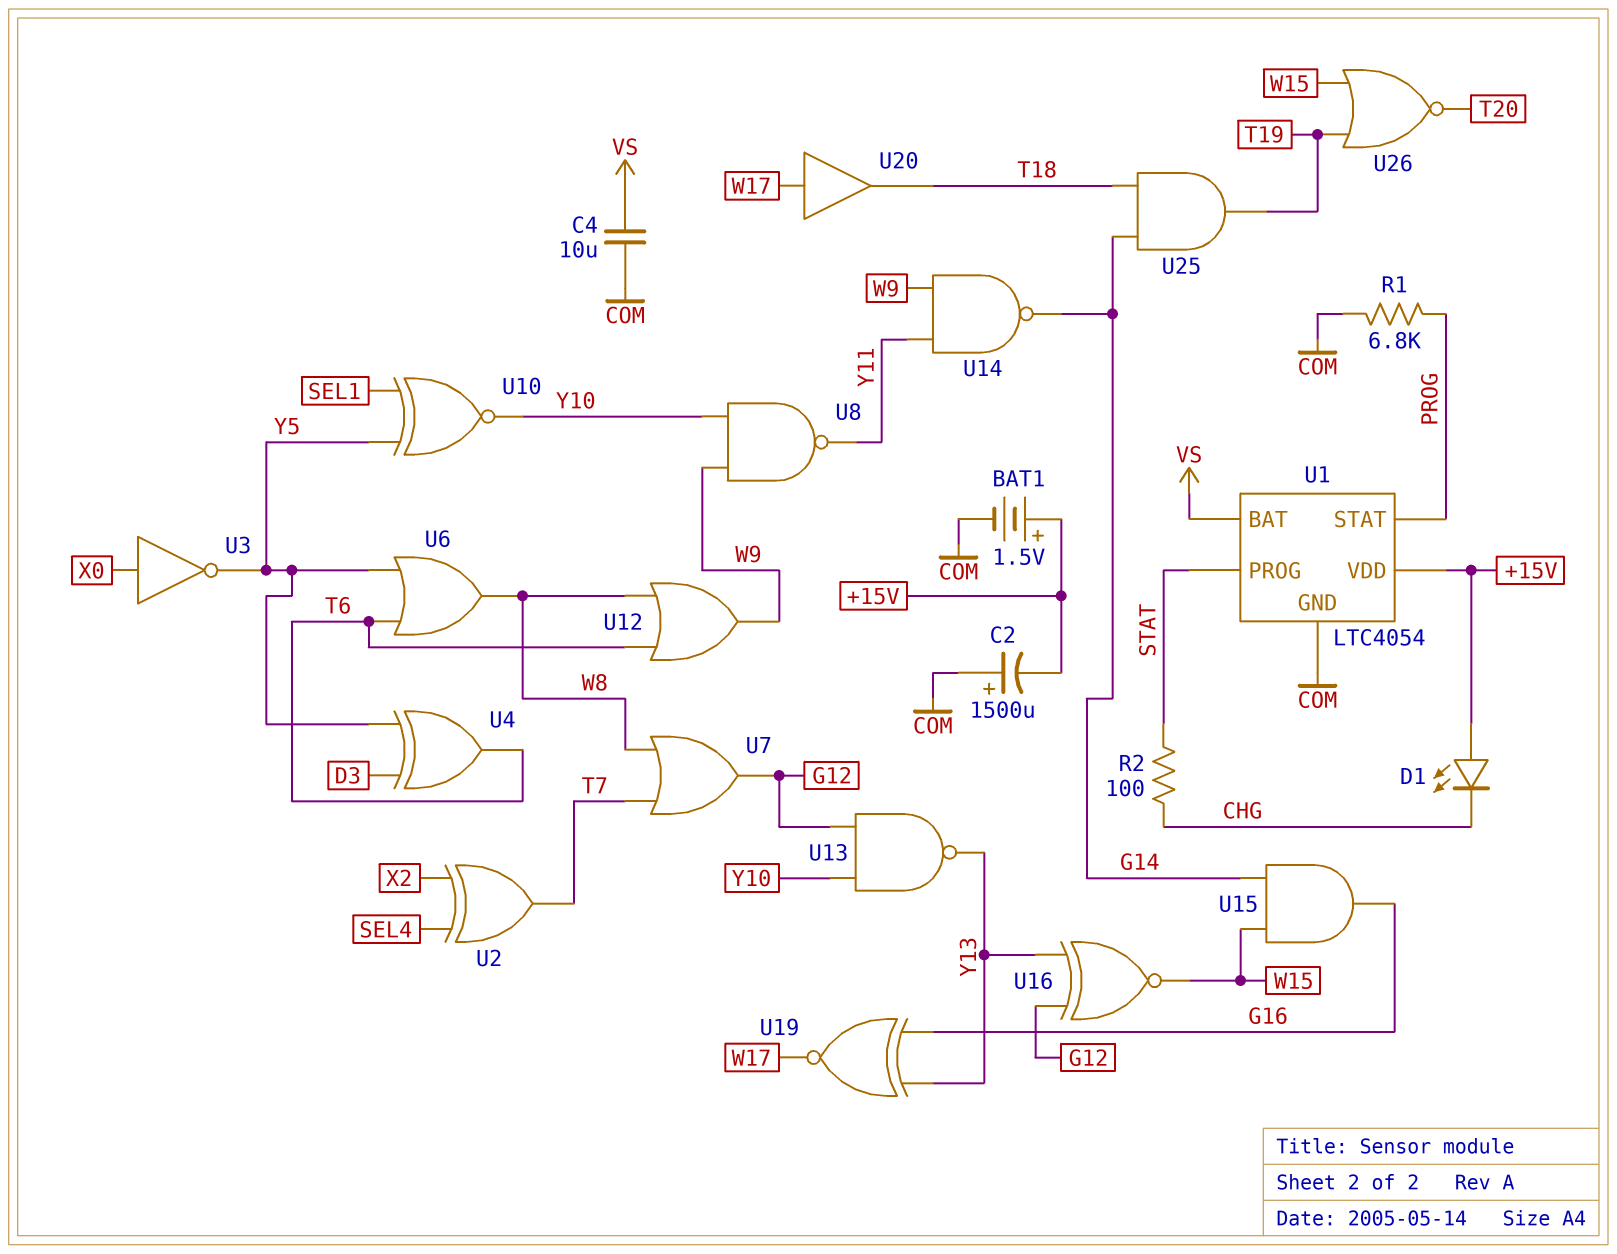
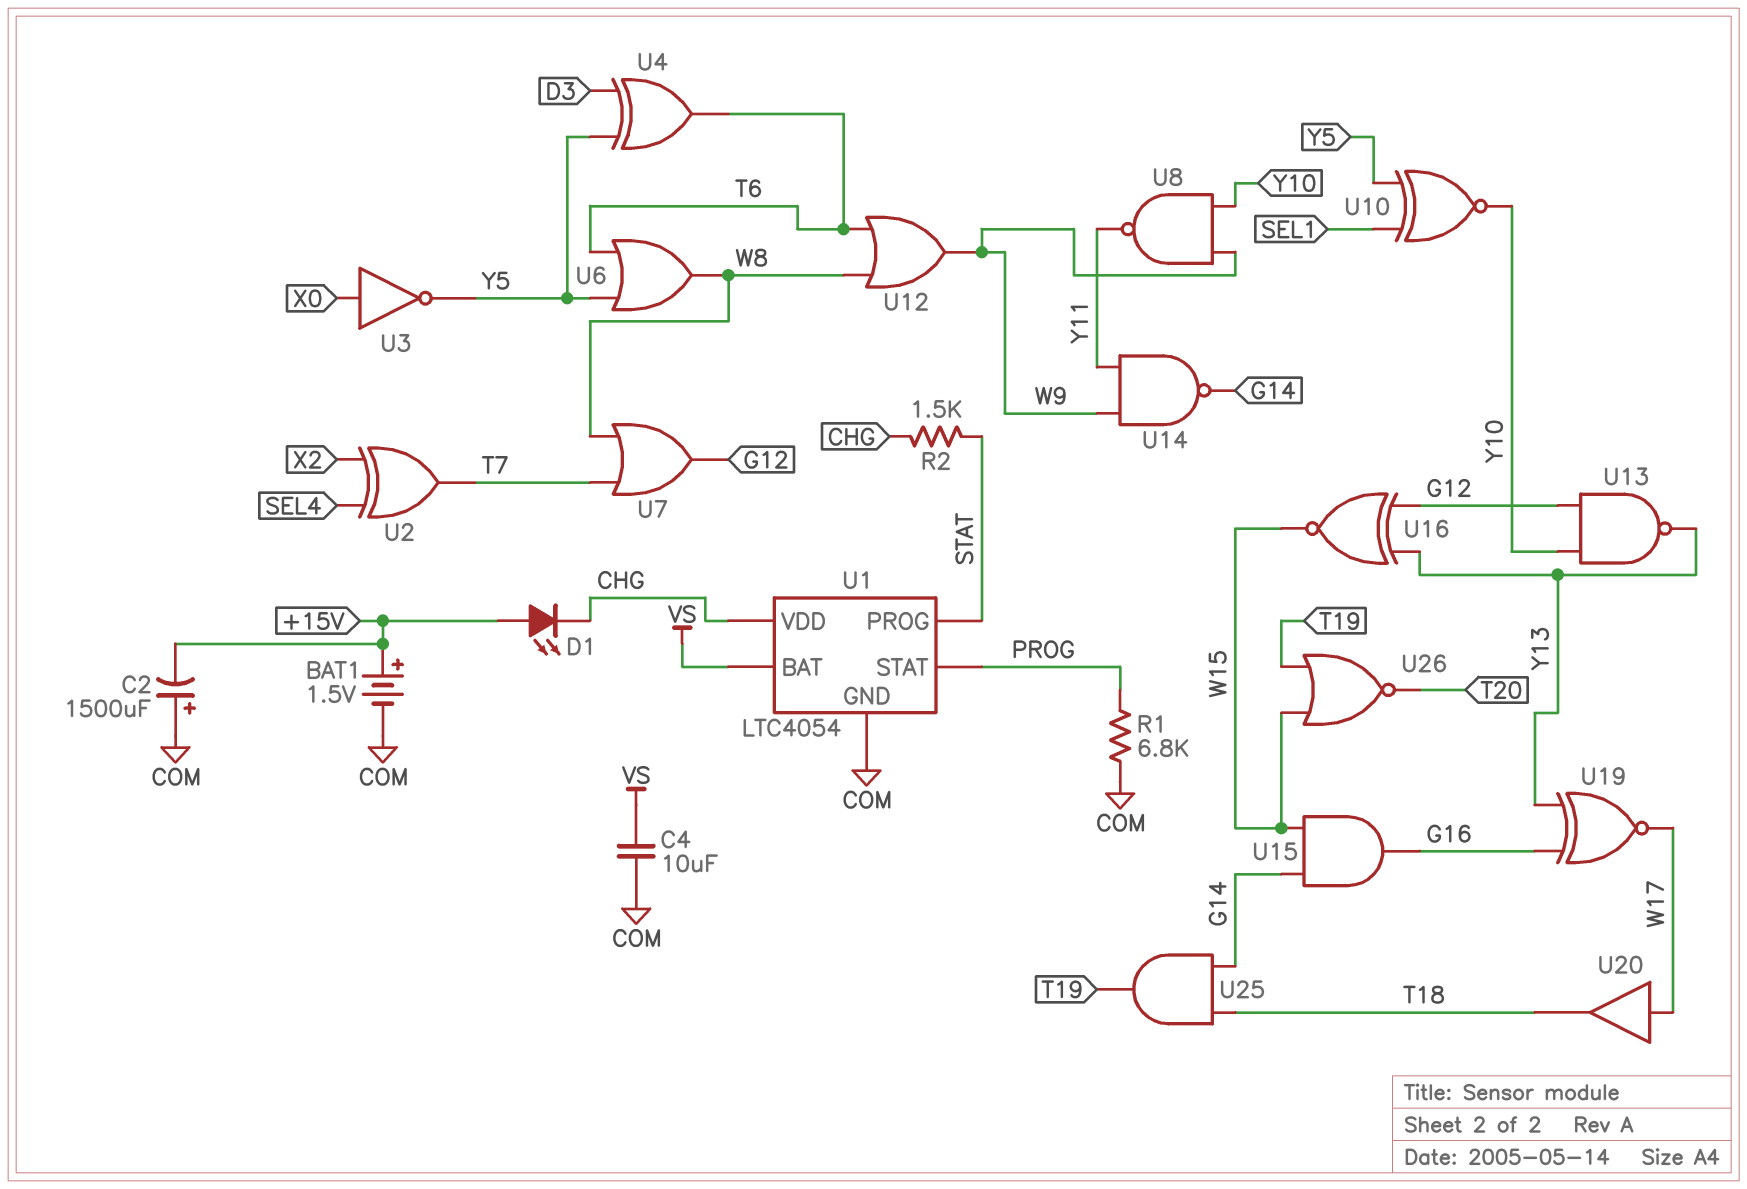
R2: 100 (CHG, STAT) -> 1.5k (CHG, STAT)
U1 pin VDD: +15V -> CHG

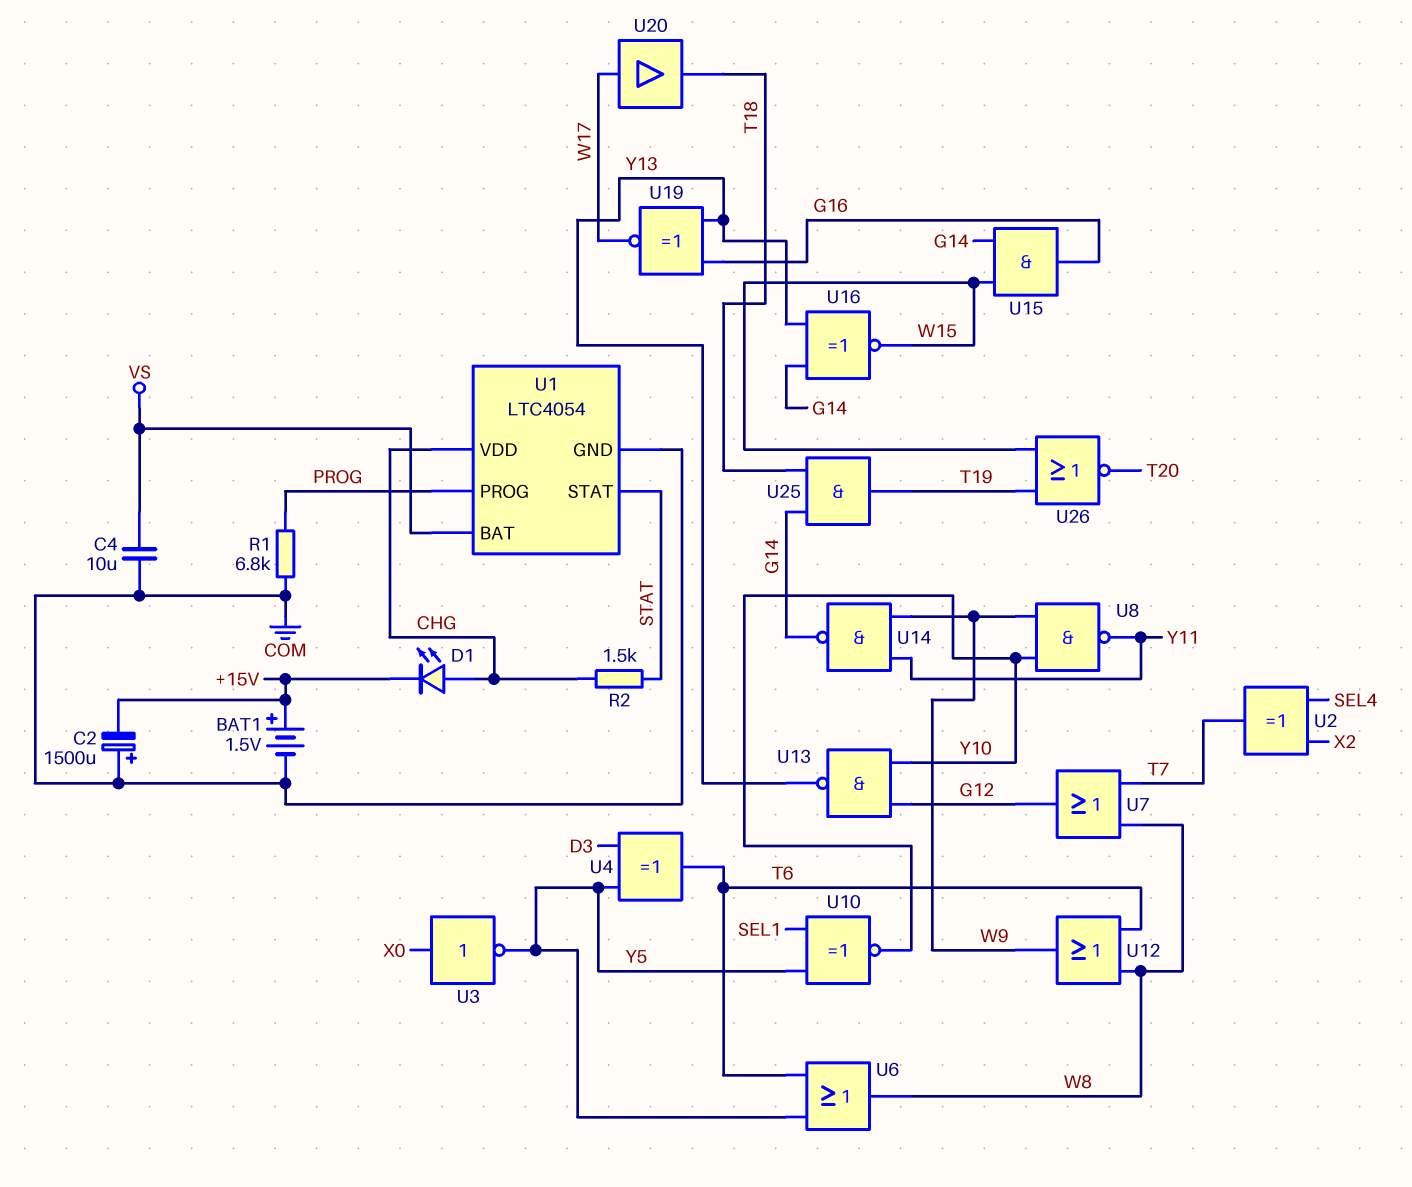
D1: LED (A +15V, K CHG) -> LED (A CHG, K +15V)
U1 pin PROG: STAT -> PROG
U1 pin STAT: PROG -> STAT
U16: XNOR (in G12, in Y13, out W15) -> XNOR (in G14, in Y13, out W15)

